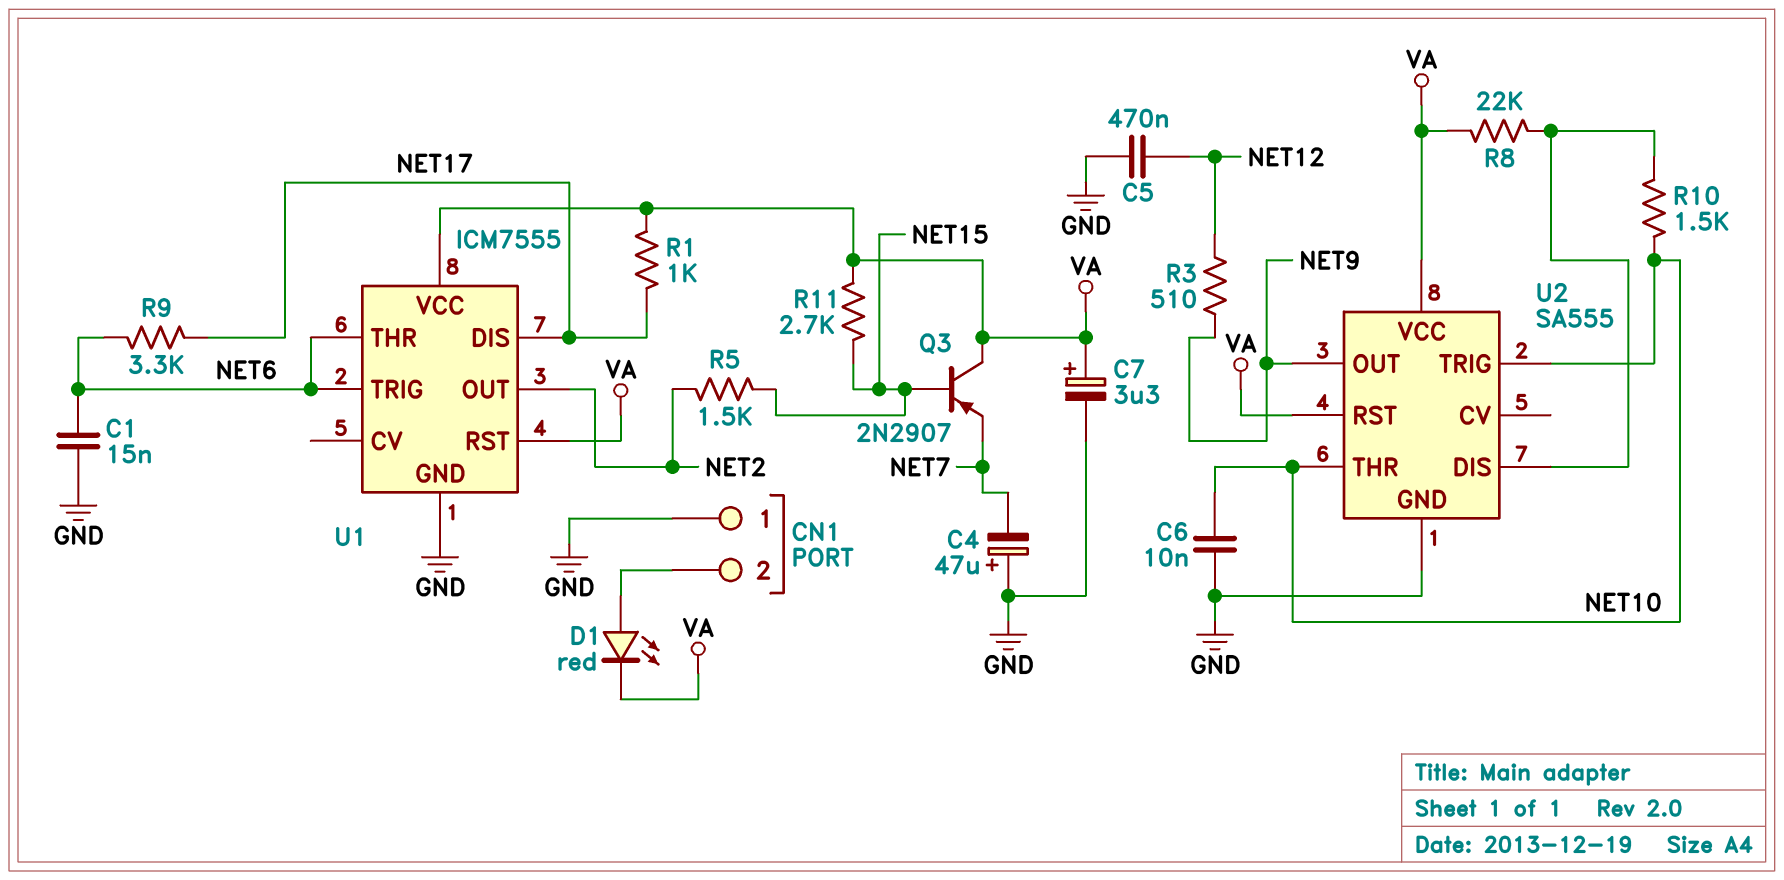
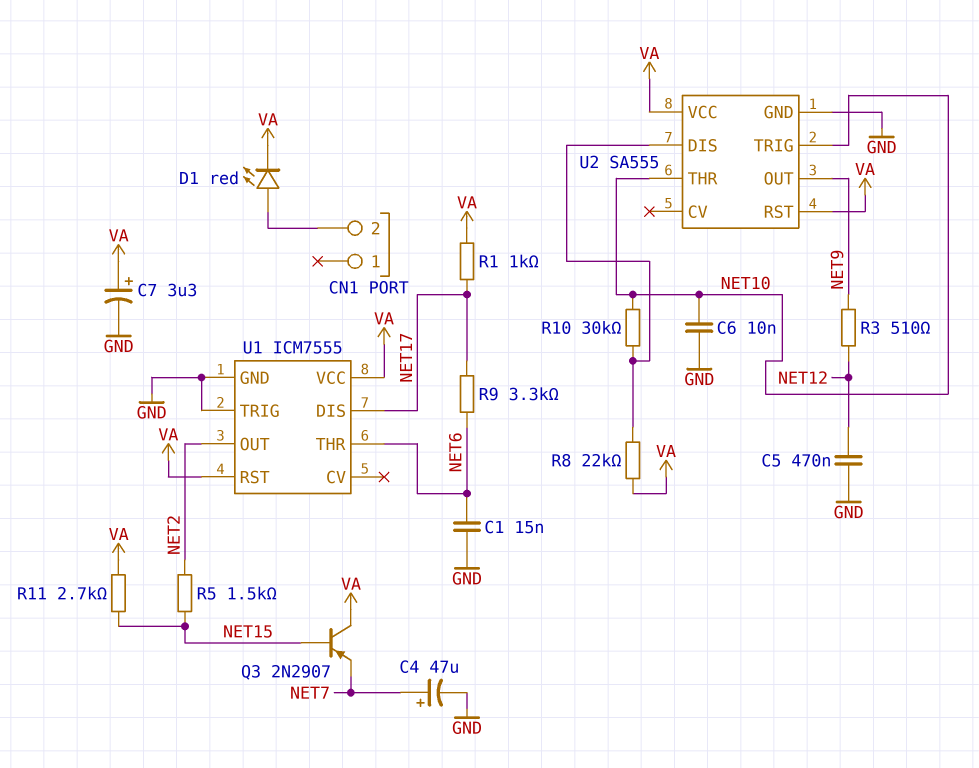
C4: 47uF (plus GND, minus NET7) -> 47uF (plus NET7, minus GND)
CN1 pin 1: GND -> none
R10: 1.5k (NET10, U2/DIS) -> 30k (NET10, U2/DIS)
U1 pin TRIG: NET6 -> GND

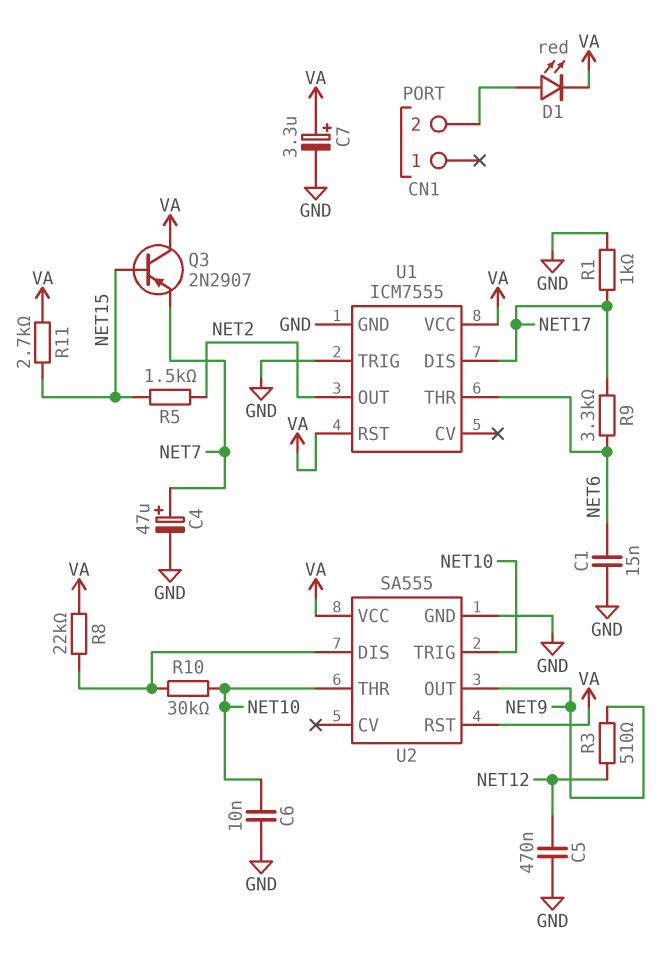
R1: 1k (NET17, VA) -> 1k (GND, NET17)

